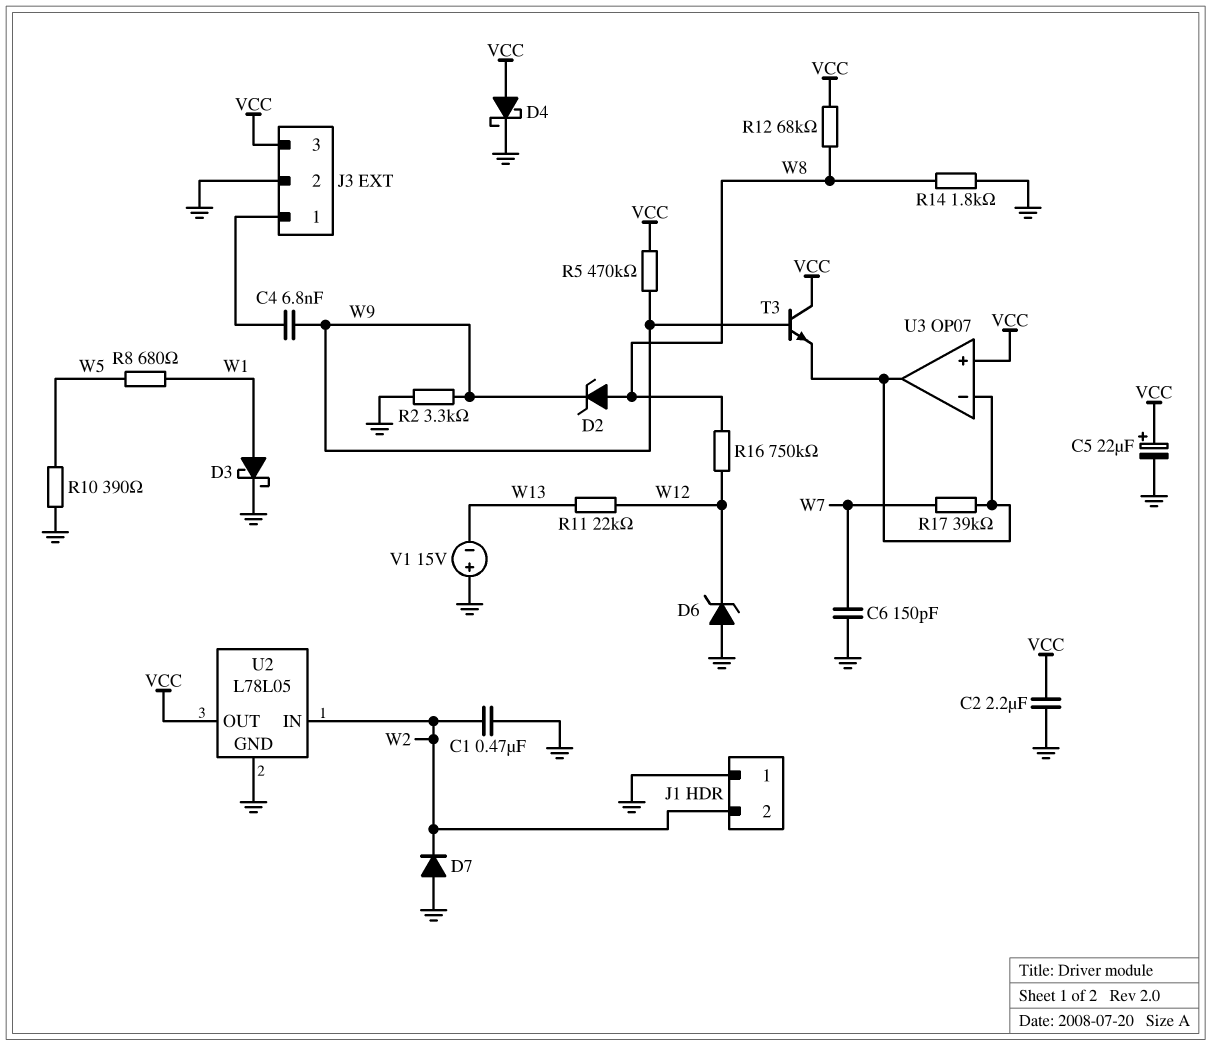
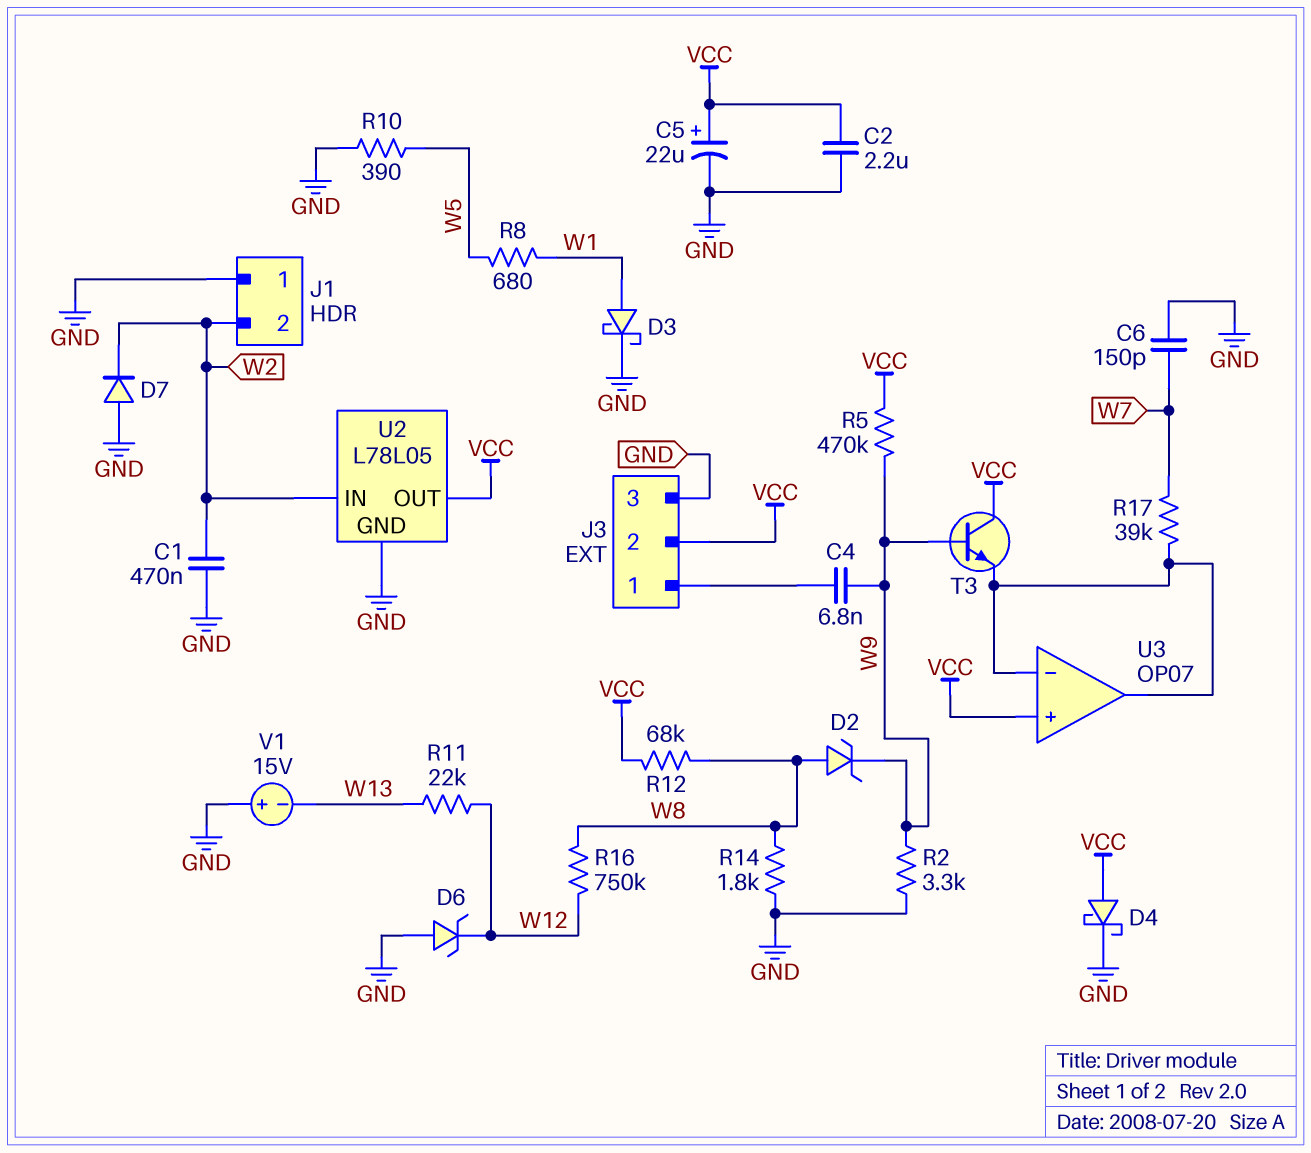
J3 pin 2: GND -> VCC
J3 pin 3: VCC -> GND

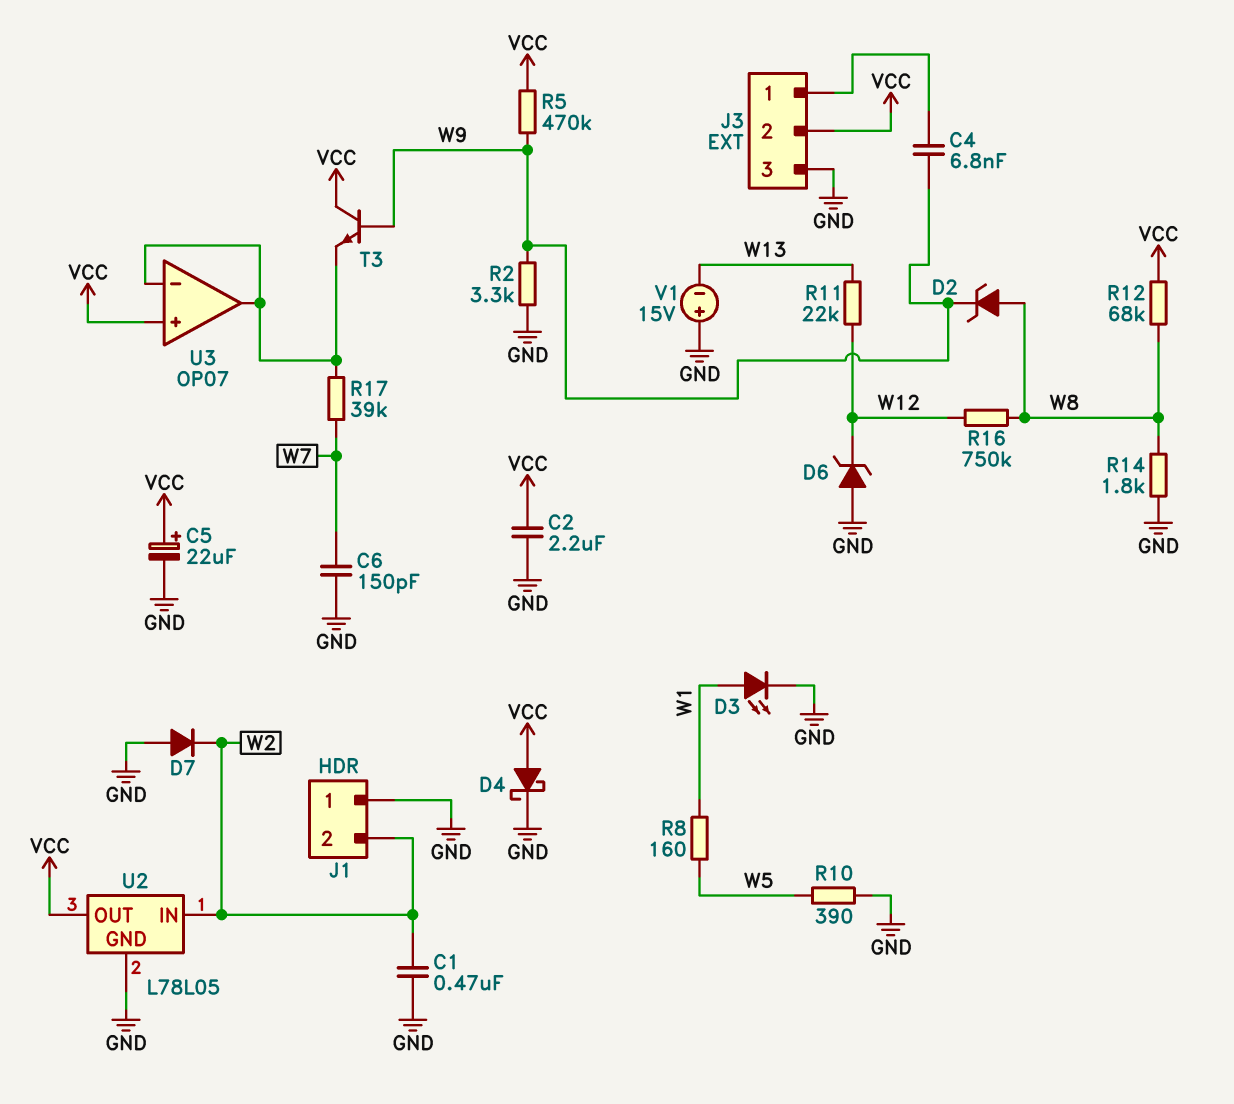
D3: schottky (A W1, K GND) -> LED (A W1, K GND)
R8: 680 (W1, W5) -> 160 (W1, W5)

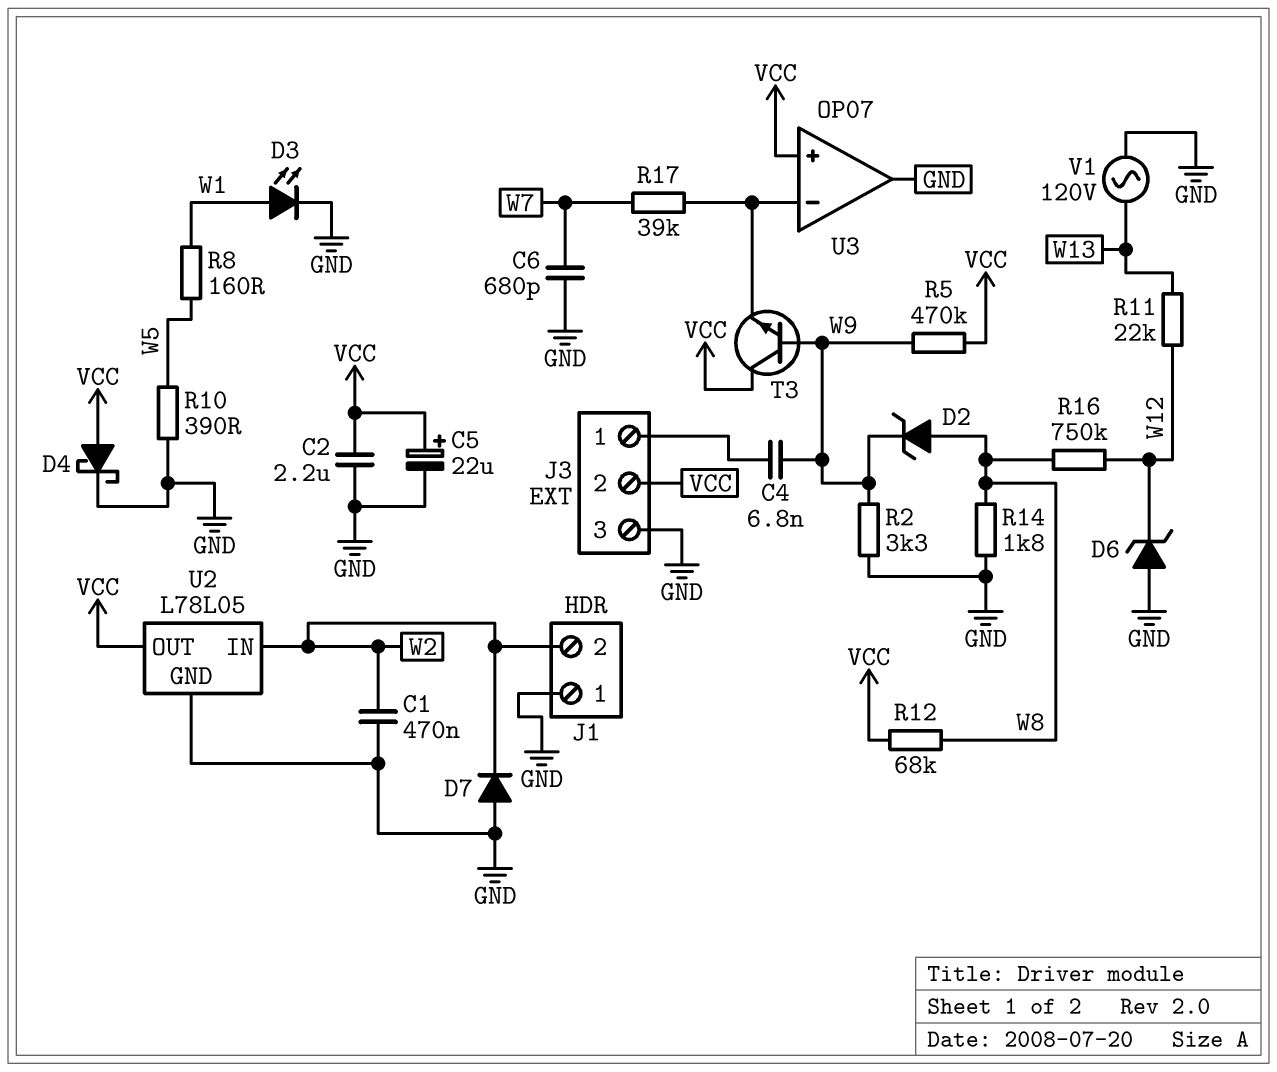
C6: 150pF (GND, W7) -> 680pF (GND, W7)
U3 pin out: U3/in- -> GND
V1: 15V (plus GND, minus W13) -> AC 120V (GND, W13)

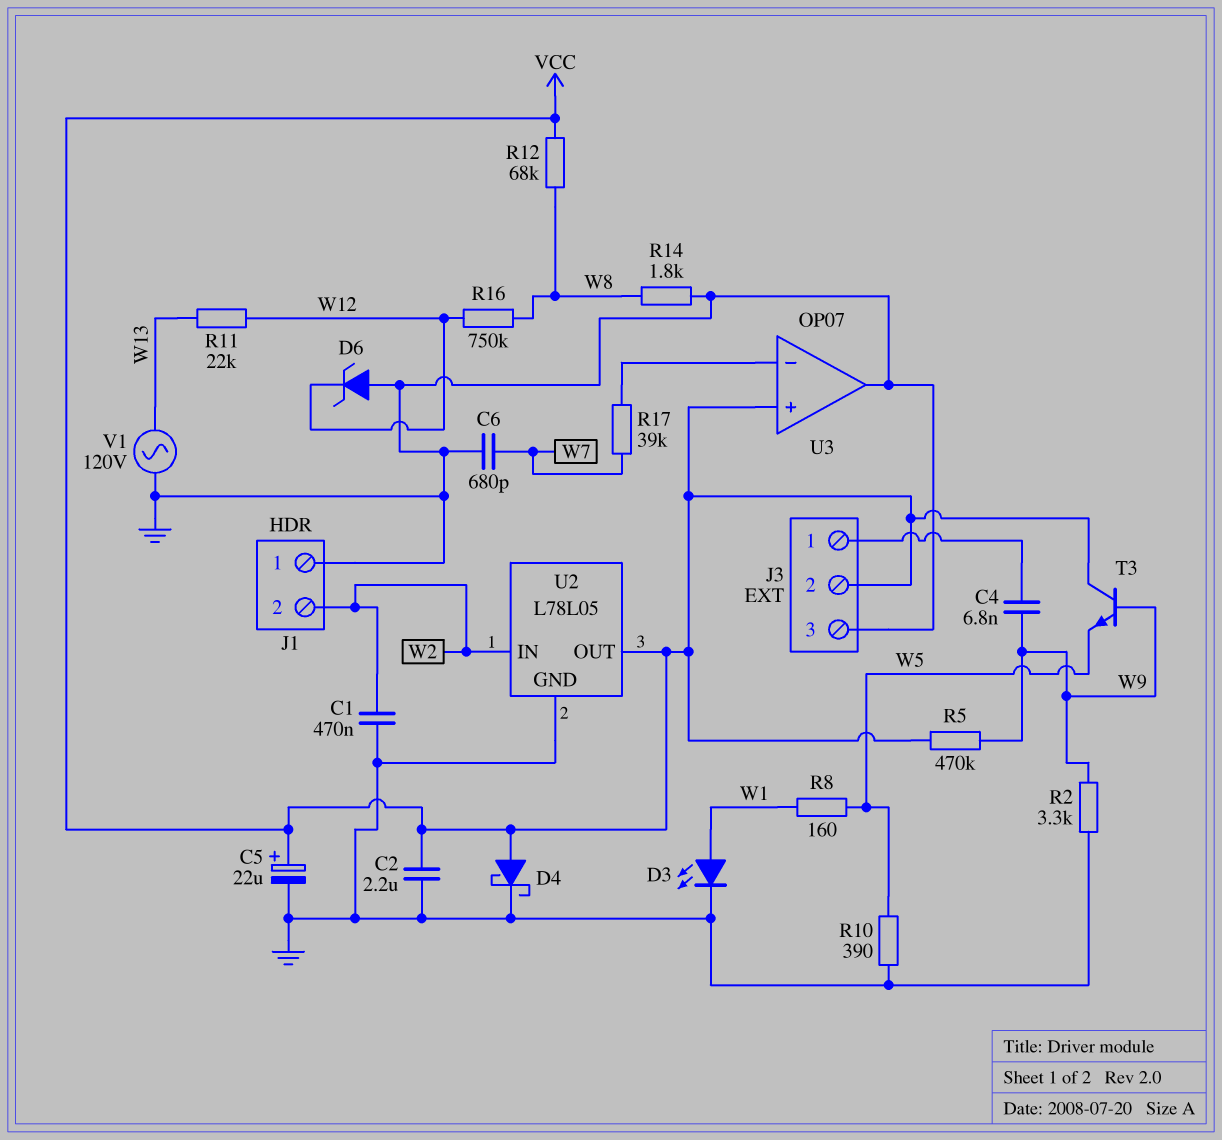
D2: zener (A W8, K W9) -> none
D7: diode (A GND, K W2) -> none
T3: NPN (B W9, C VCC, E U3/in-) -> NPN (B W9, C VCC, E W5)

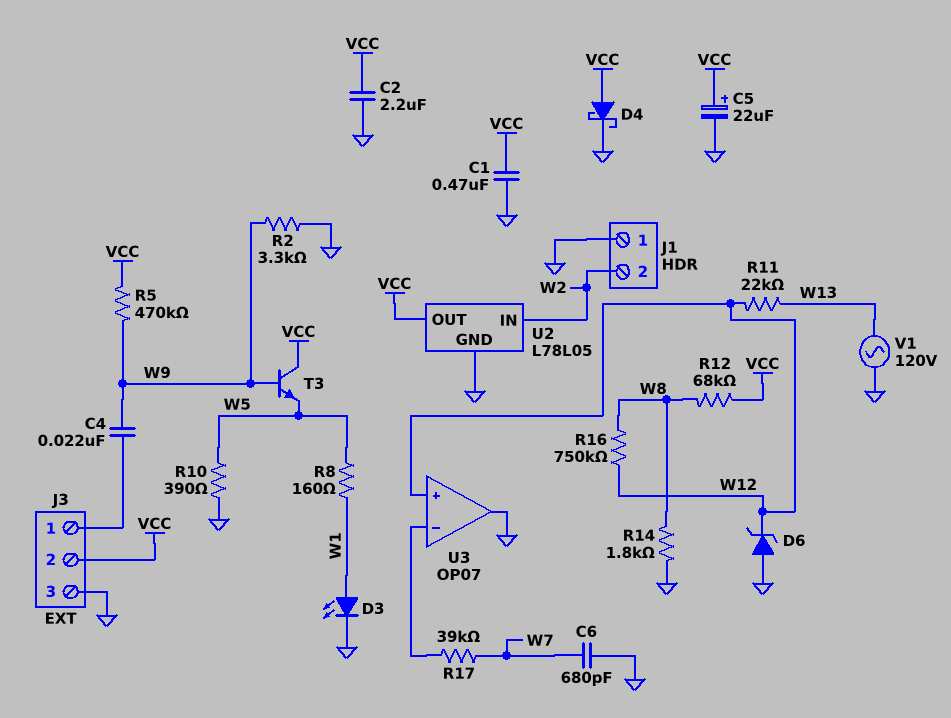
C1: 470nF (GND, W2) -> 470nF (GND, VCC)
C4: 6.8nF (J3/1, W9) -> 22nF (J3/1, W9)
U3 pin in+: VCC -> W12

